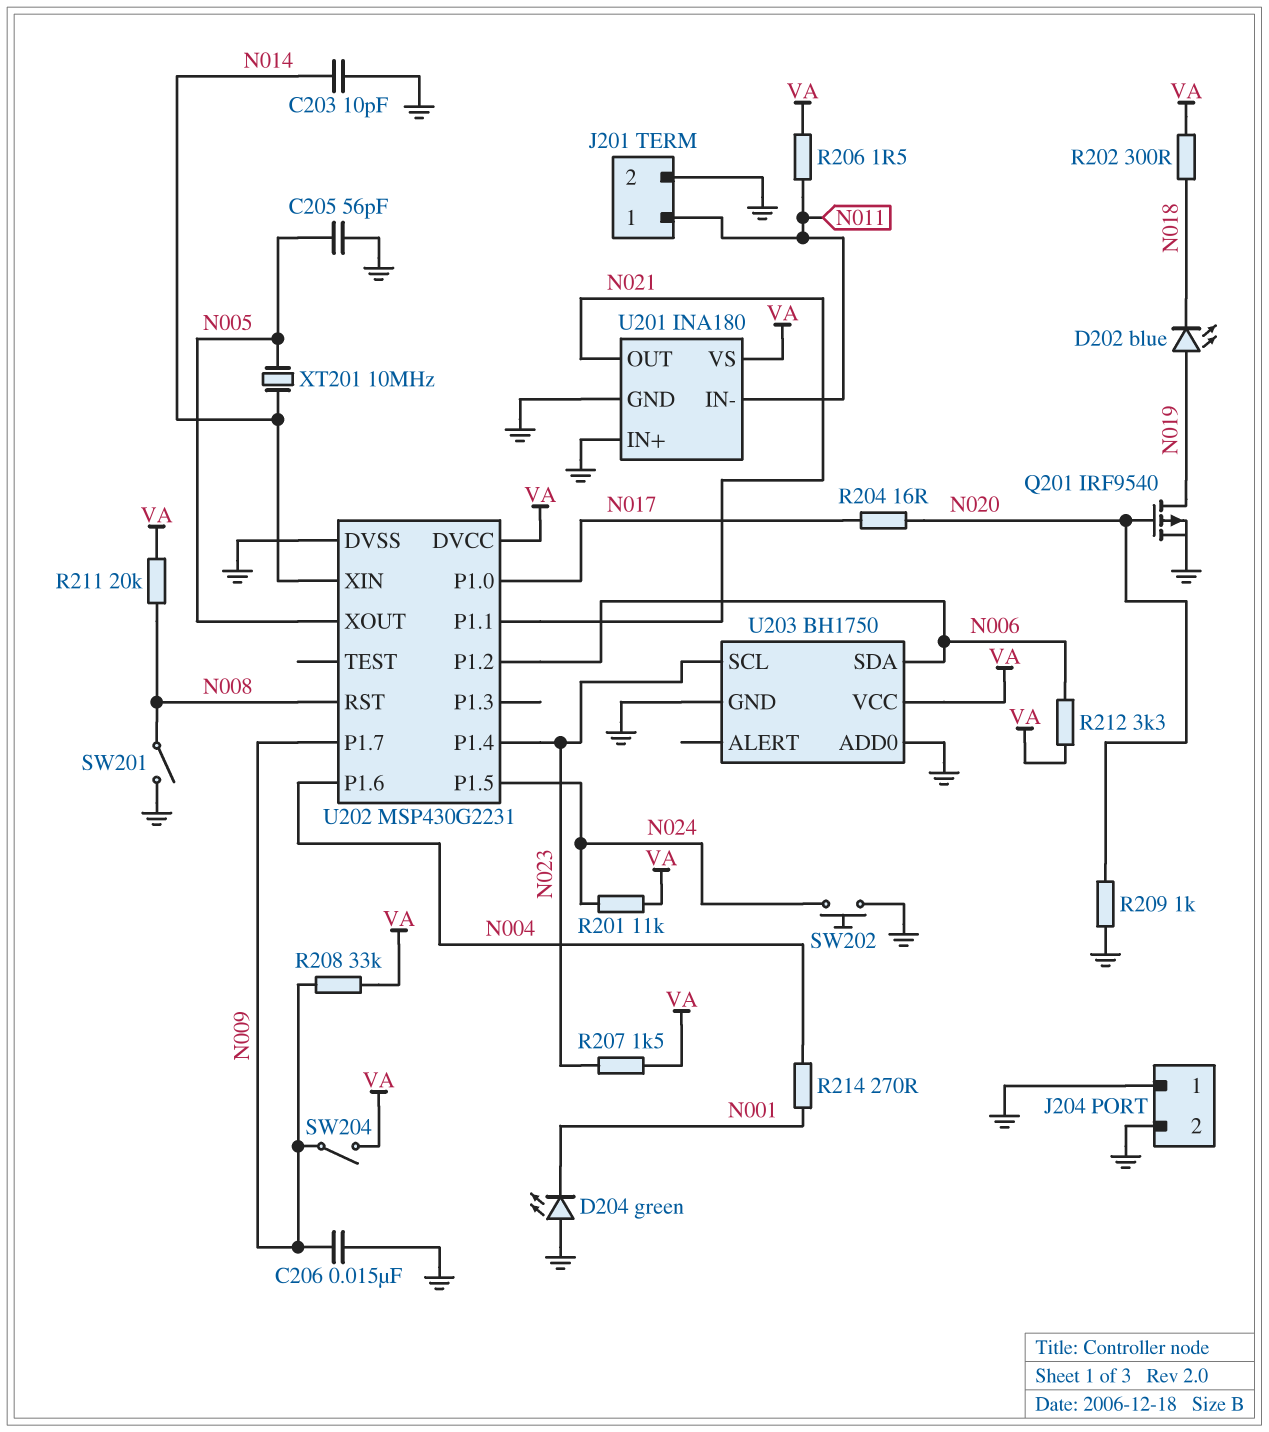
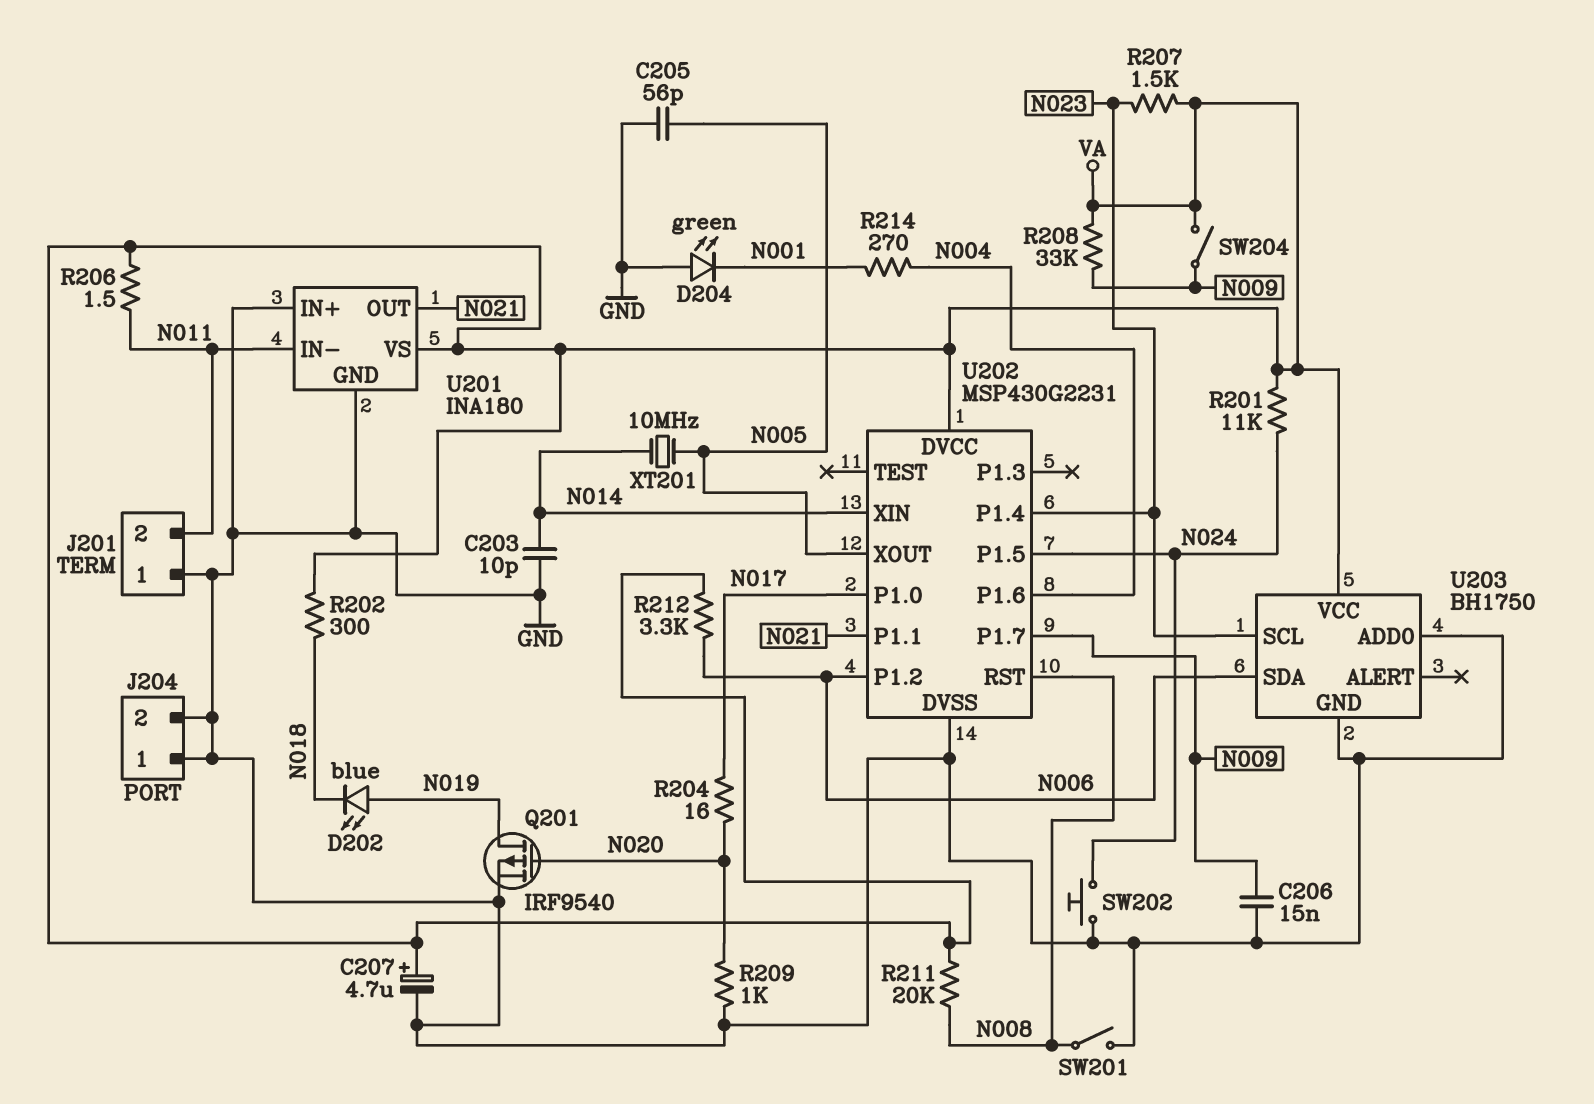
C207: none -> 4.7uF (plus VA, minus GND)
J201 pin 1: N011 -> GND
J201 pin 2: GND -> N011

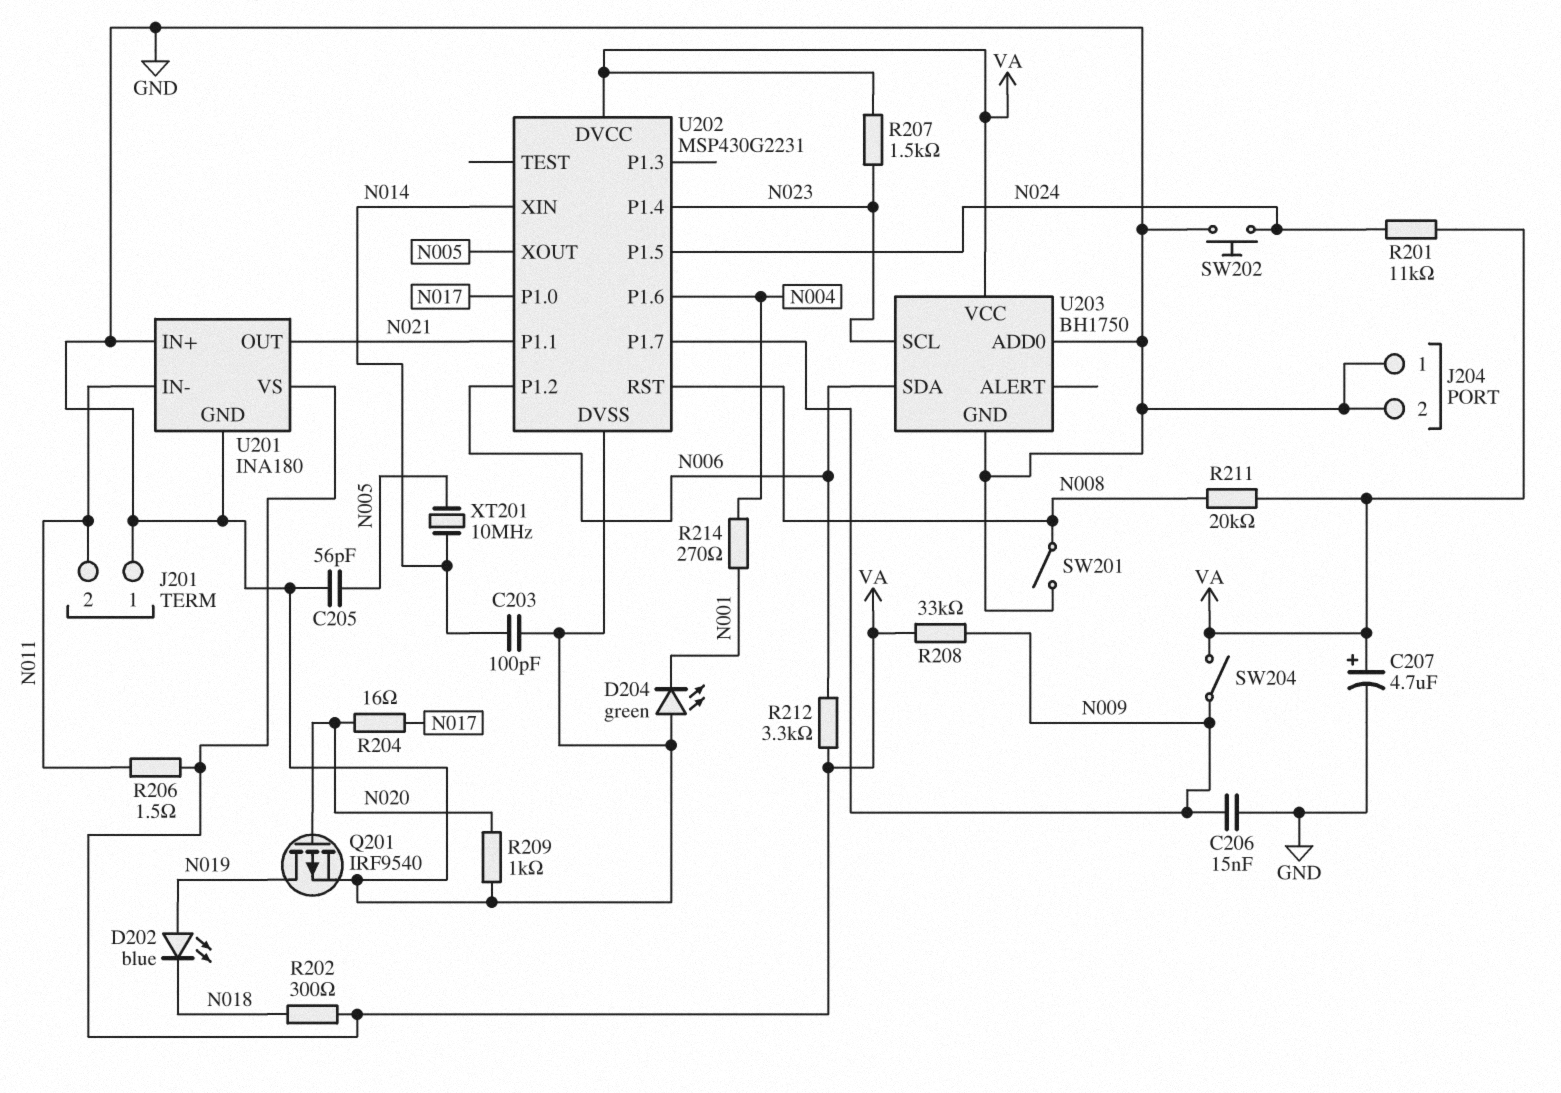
C203: 10pF (GND, N014) -> 100pF (GND, N014)

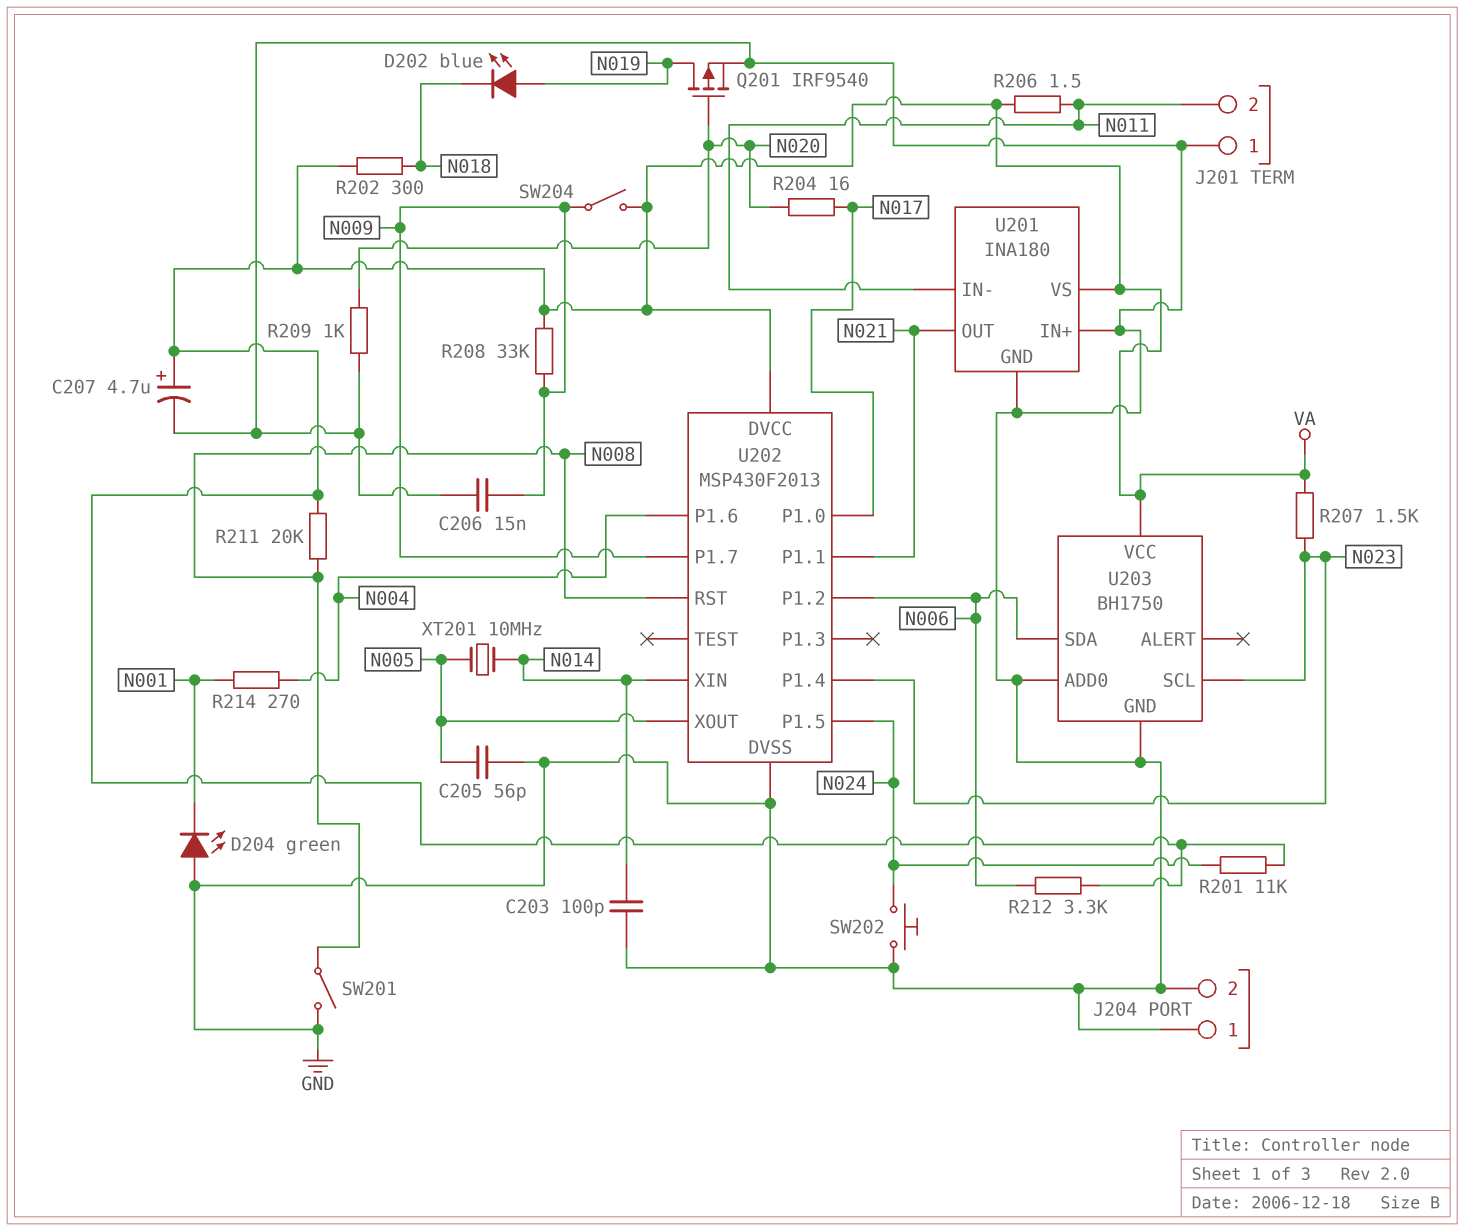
U202: MSP430G2231 -> MSP430F2013

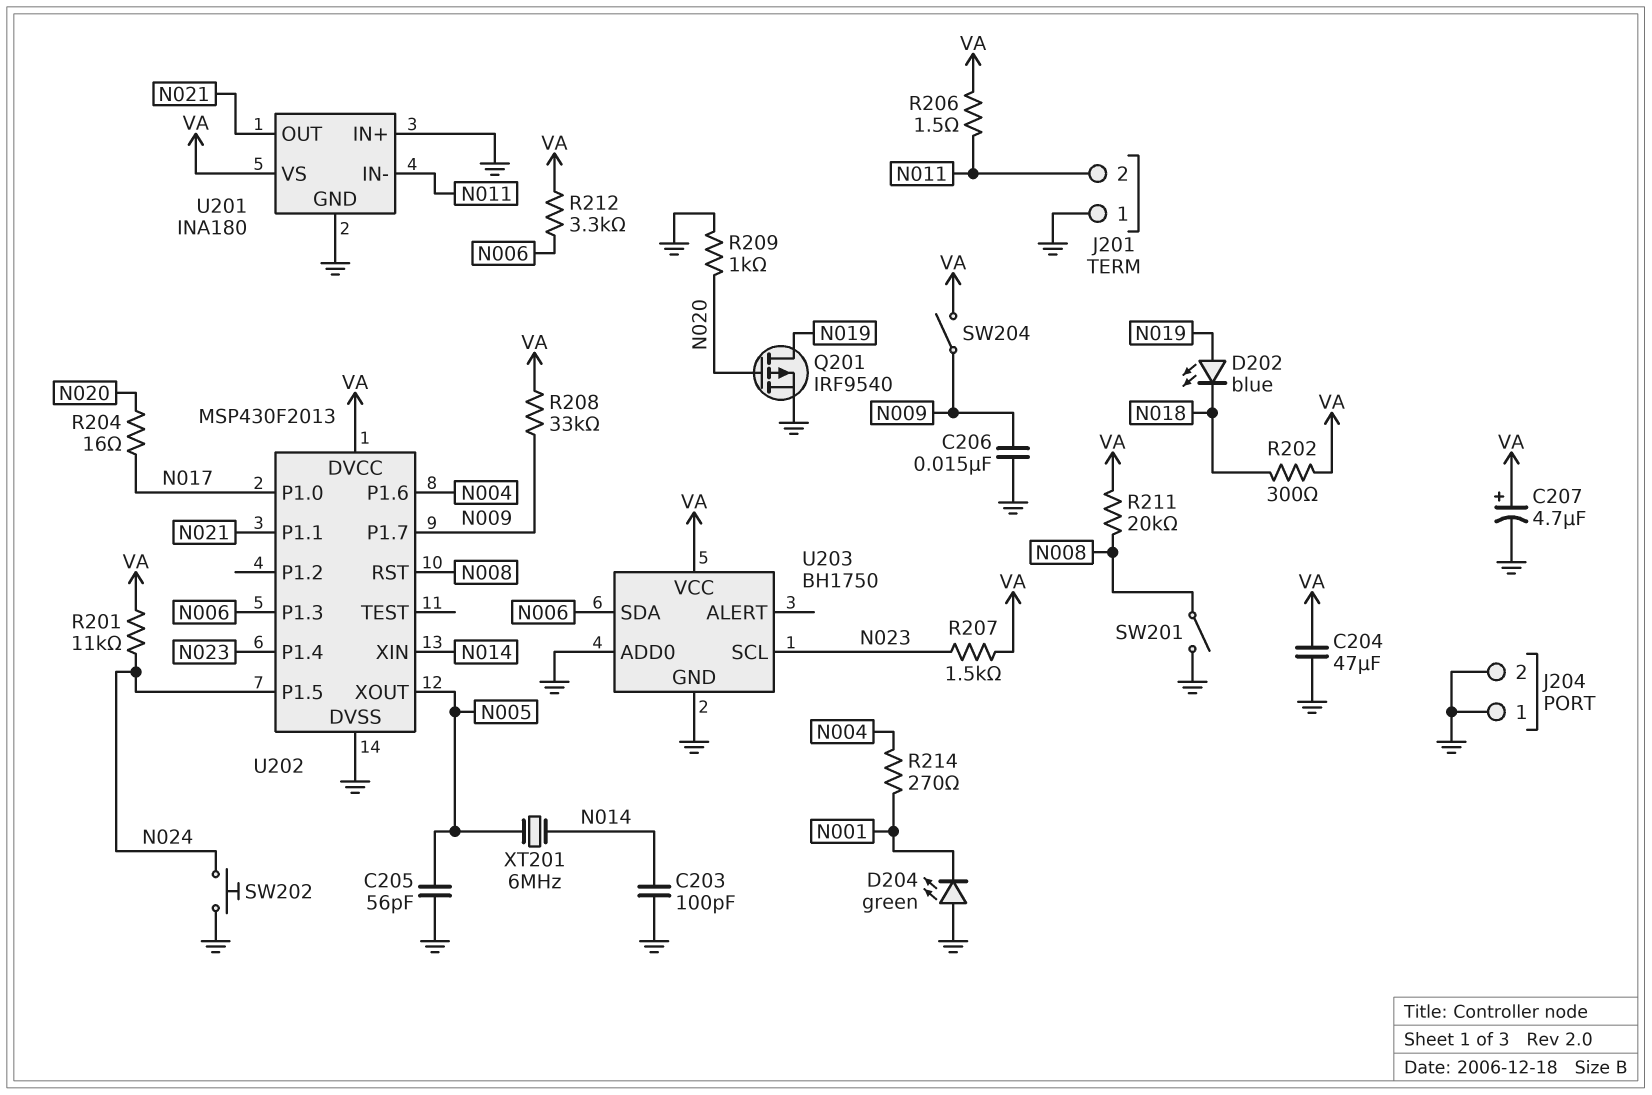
C204: none -> 47uF (GND, VA)
U202 pin P1.2: N006 -> none
U202 pin P1.3: none -> N006
XT201: 10MHz (N005, N014) -> 6MHz (N005, N014)

